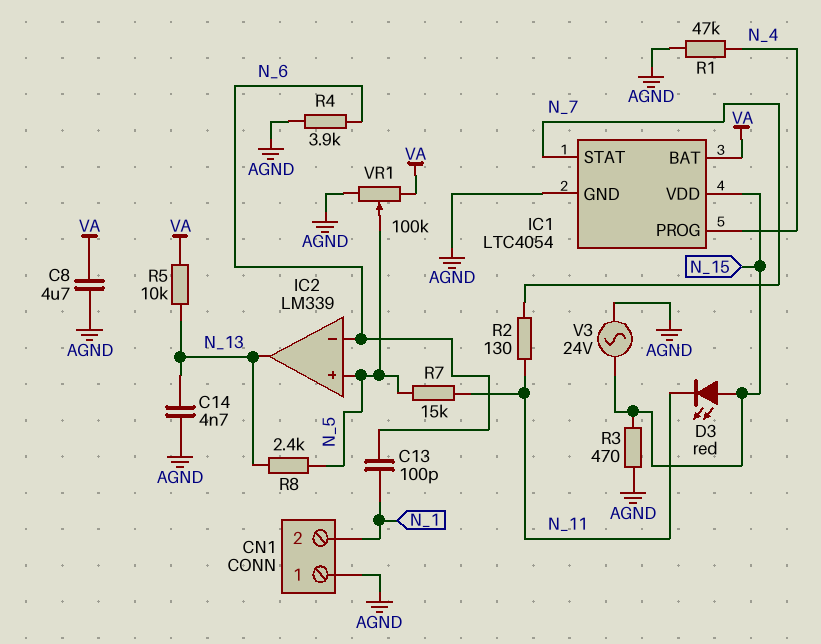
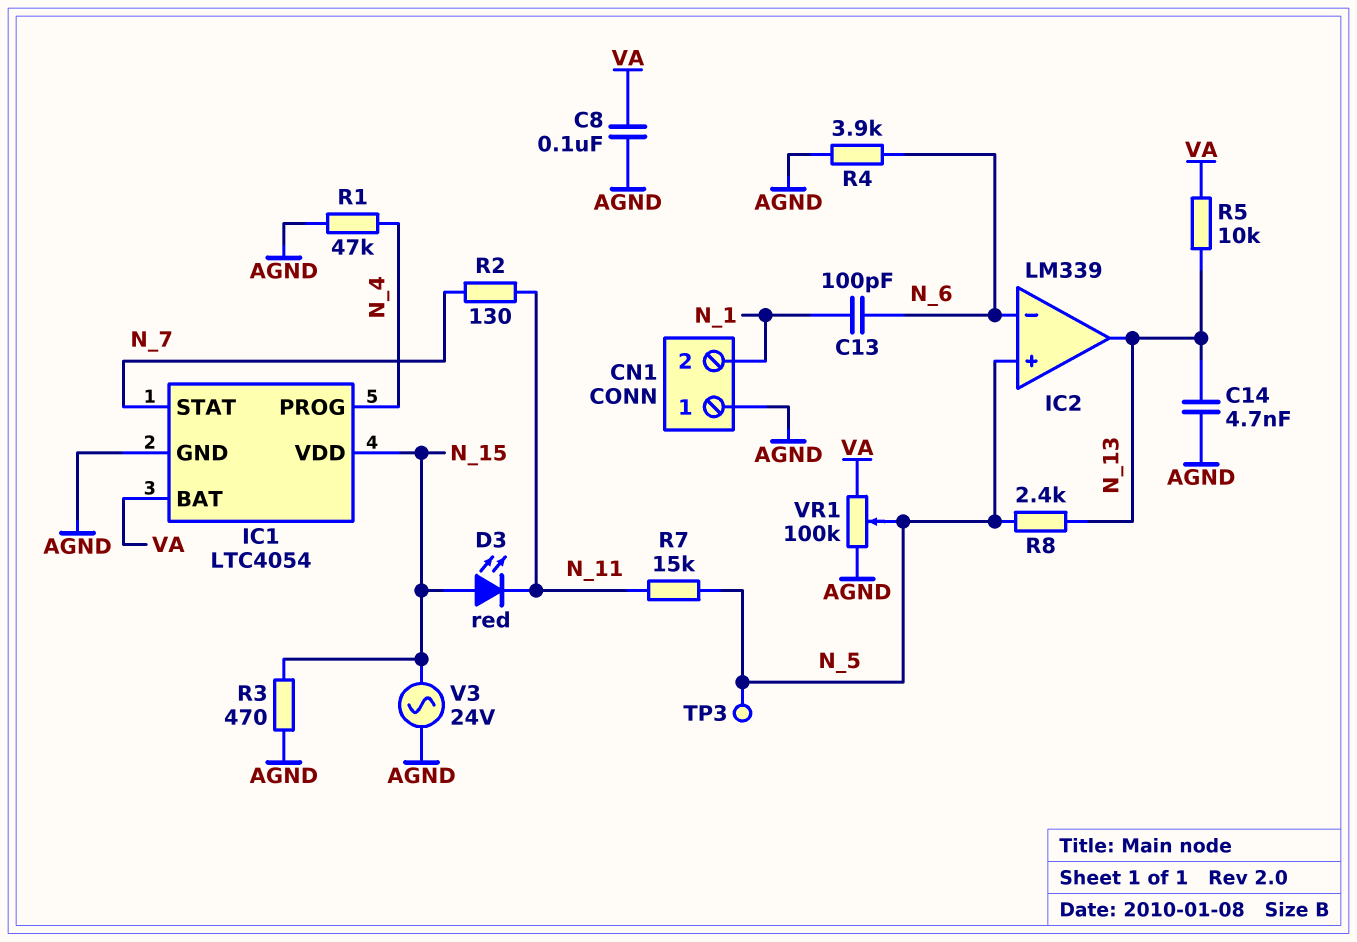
C8: 4.7uF (AGND, VA) -> 100nF (AGND, VA)
TP3: none -> test point (N_5)

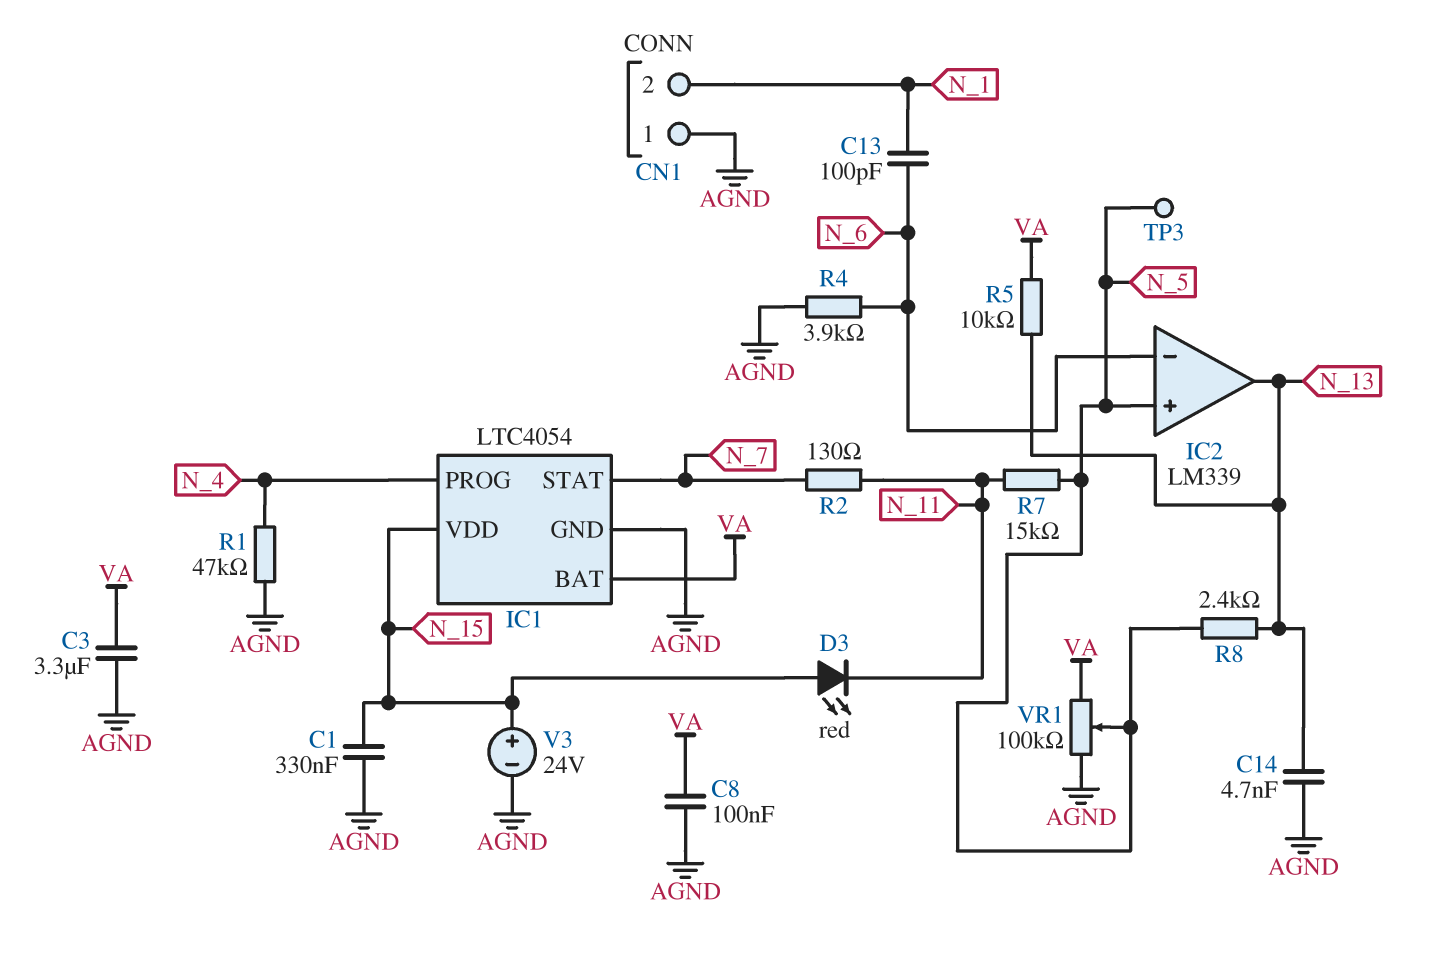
C1: none -> 330nF (AGND, N_15)
C3: none -> 3.3uF (AGND, VA)
R3: 470 (AGND, N_15) -> none
V3: AC 24V (AGND, N_15) -> 24V (plus N_15, minus AGND)

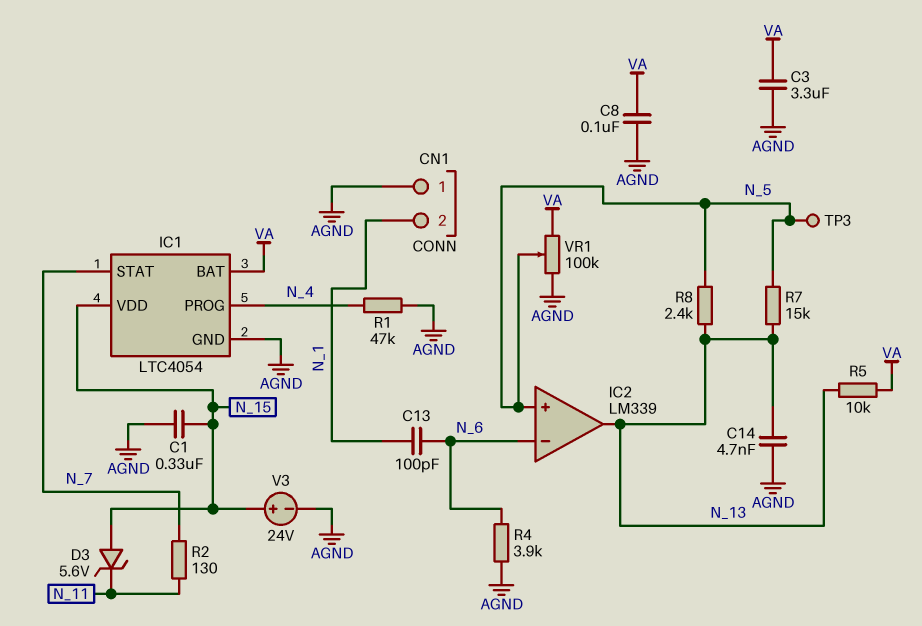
D3: LED red (A N_15, K N_11) -> zener 5.6V (A N_15, K N_11)
R7: 15k (N_5, N_11) -> 15k (N_5, N_13)

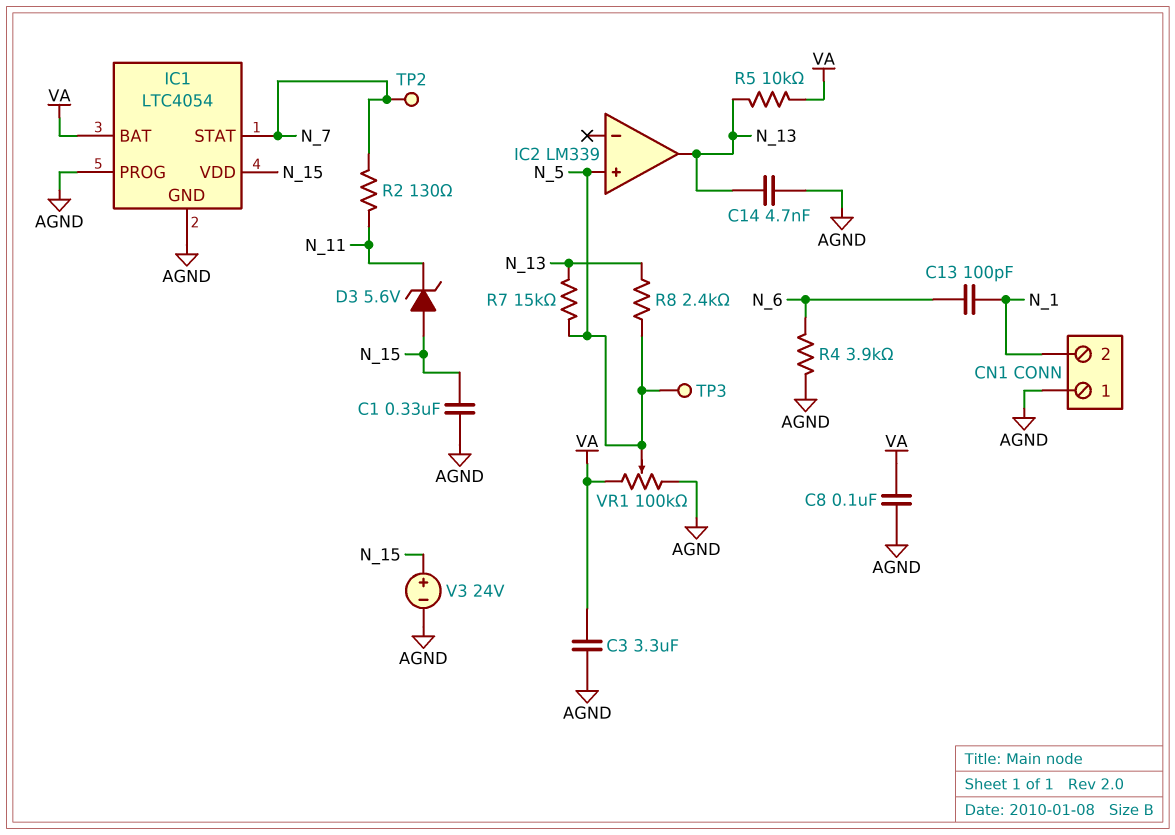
IC1 pin PROG: N_4 -> AGND
IC2 pin in-: N_6 -> none
R1: 47k (AGND, N_4) -> none
TP2: none -> test point (N_7)

